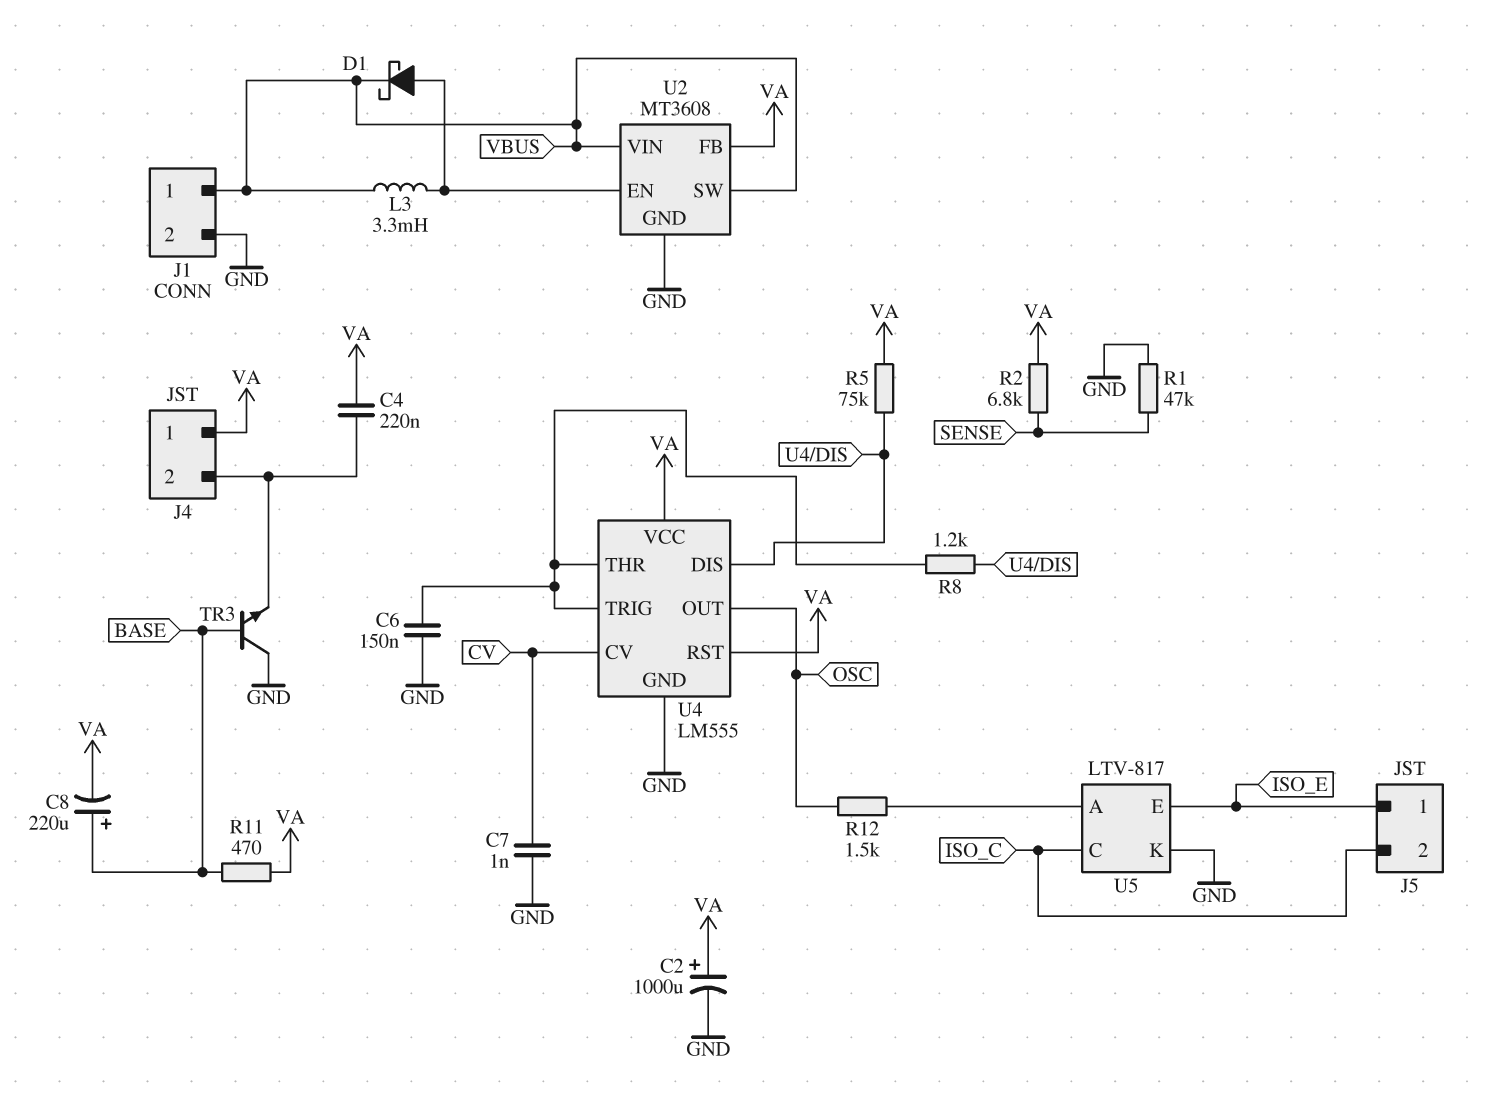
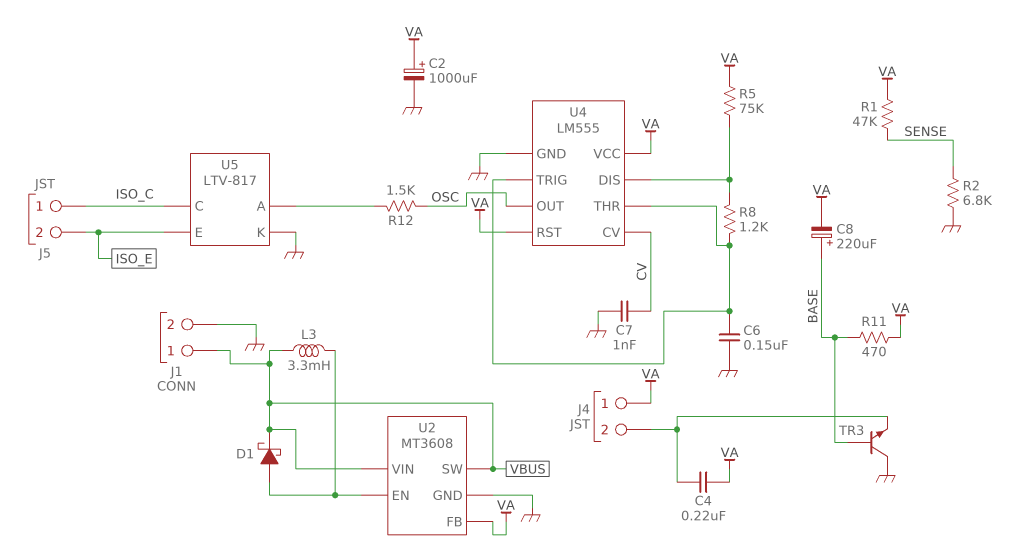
J5 pin 1: ISO_E -> ISO_C
J5 pin 2: ISO_C -> ISO_E
R1: 47k (GND, SENSE) -> 47k (SENSE, VA)
R2: 6.8k (SENSE, VA) -> 6.8k (GND, SENSE)

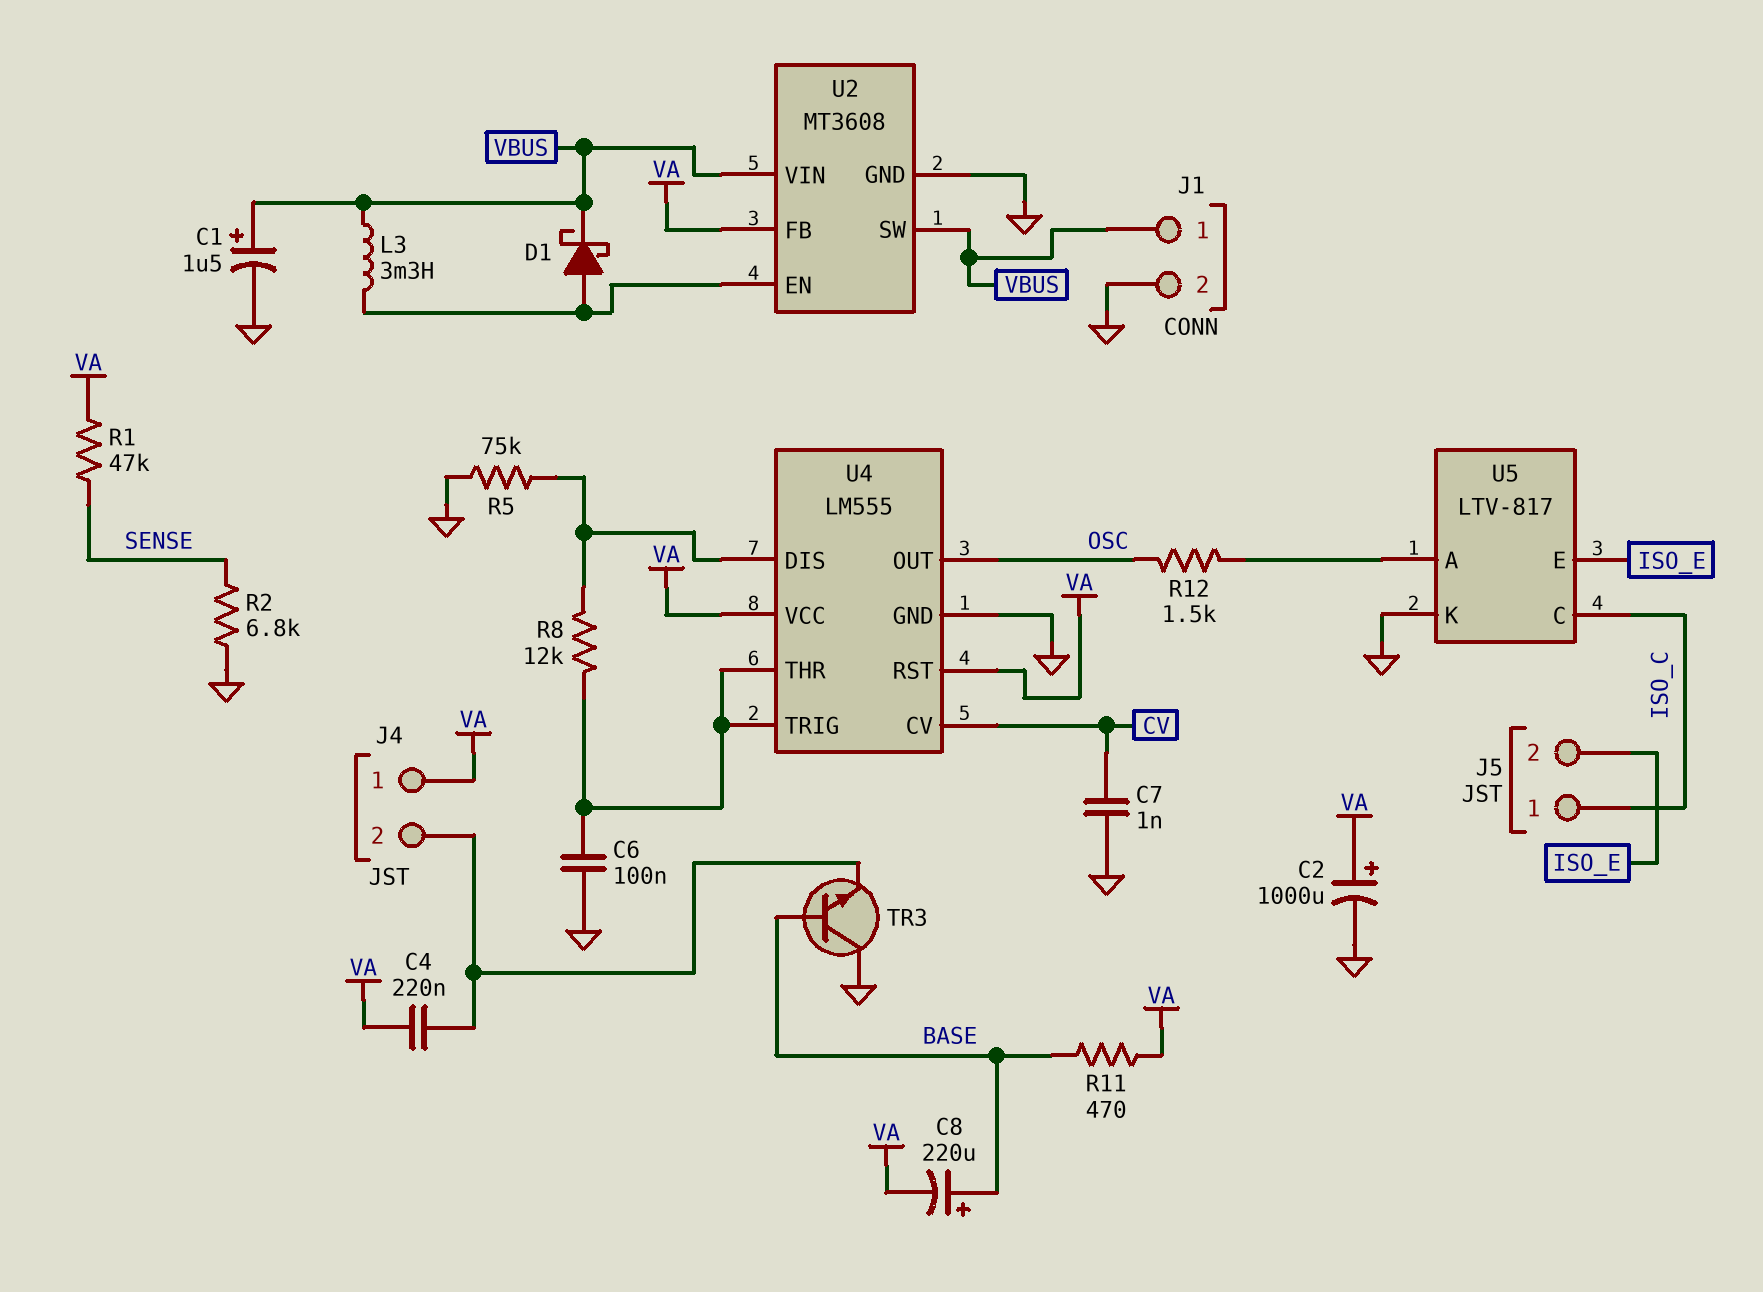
C1: none -> 1.5uF (plus VBUS, minus GND)
C6: 150nF (GND, U4/THR) -> 100nF (GND, U4/THR)
R5: 75k (U4/DIS, VA) -> 75k (GND, U4/DIS)
R8: 1.2k (U4/DIS, U4/THR) -> 12k (U4/DIS, U4/THR)

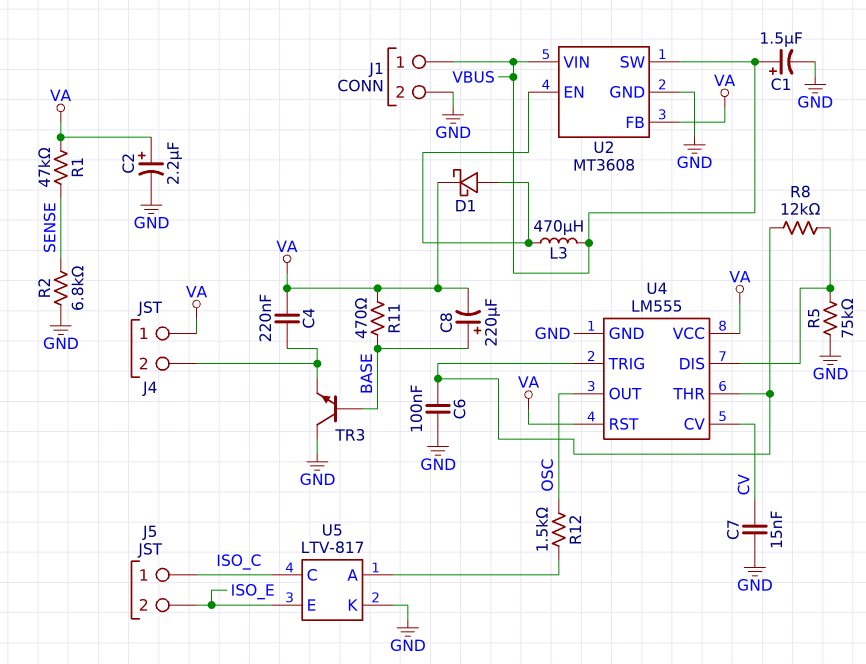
C2: 1000uF (plus VA, minus GND) -> 2.2uF (plus VA, minus GND)
C7: 1nF (CV, GND) -> 15nF (CV, GND)
D1: schottky (A U2/EN, K VBUS) -> schottky (A U2/EN, K VA)
L3: 3.3mH (U2/EN, VBUS) -> 470uH (U2/EN, VBUS)

